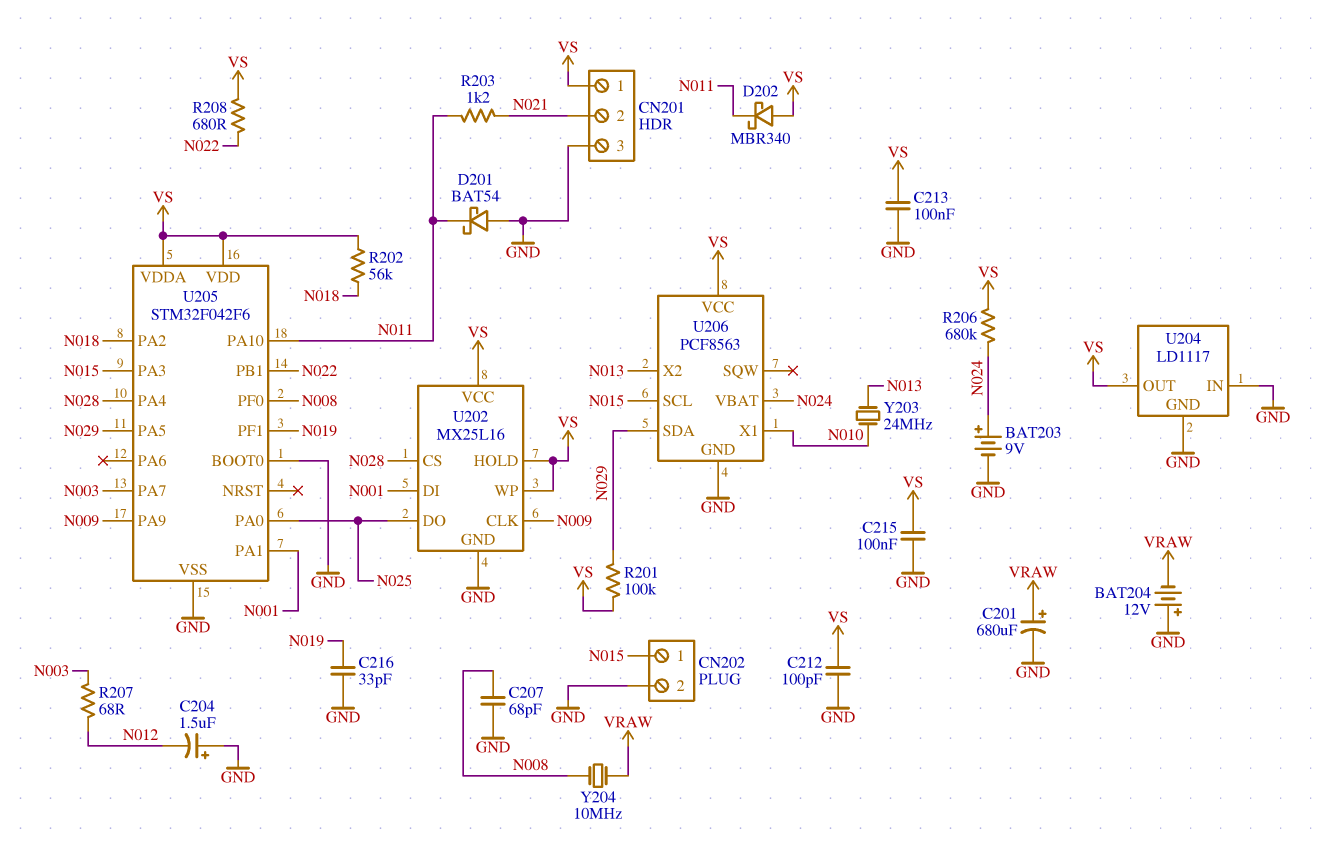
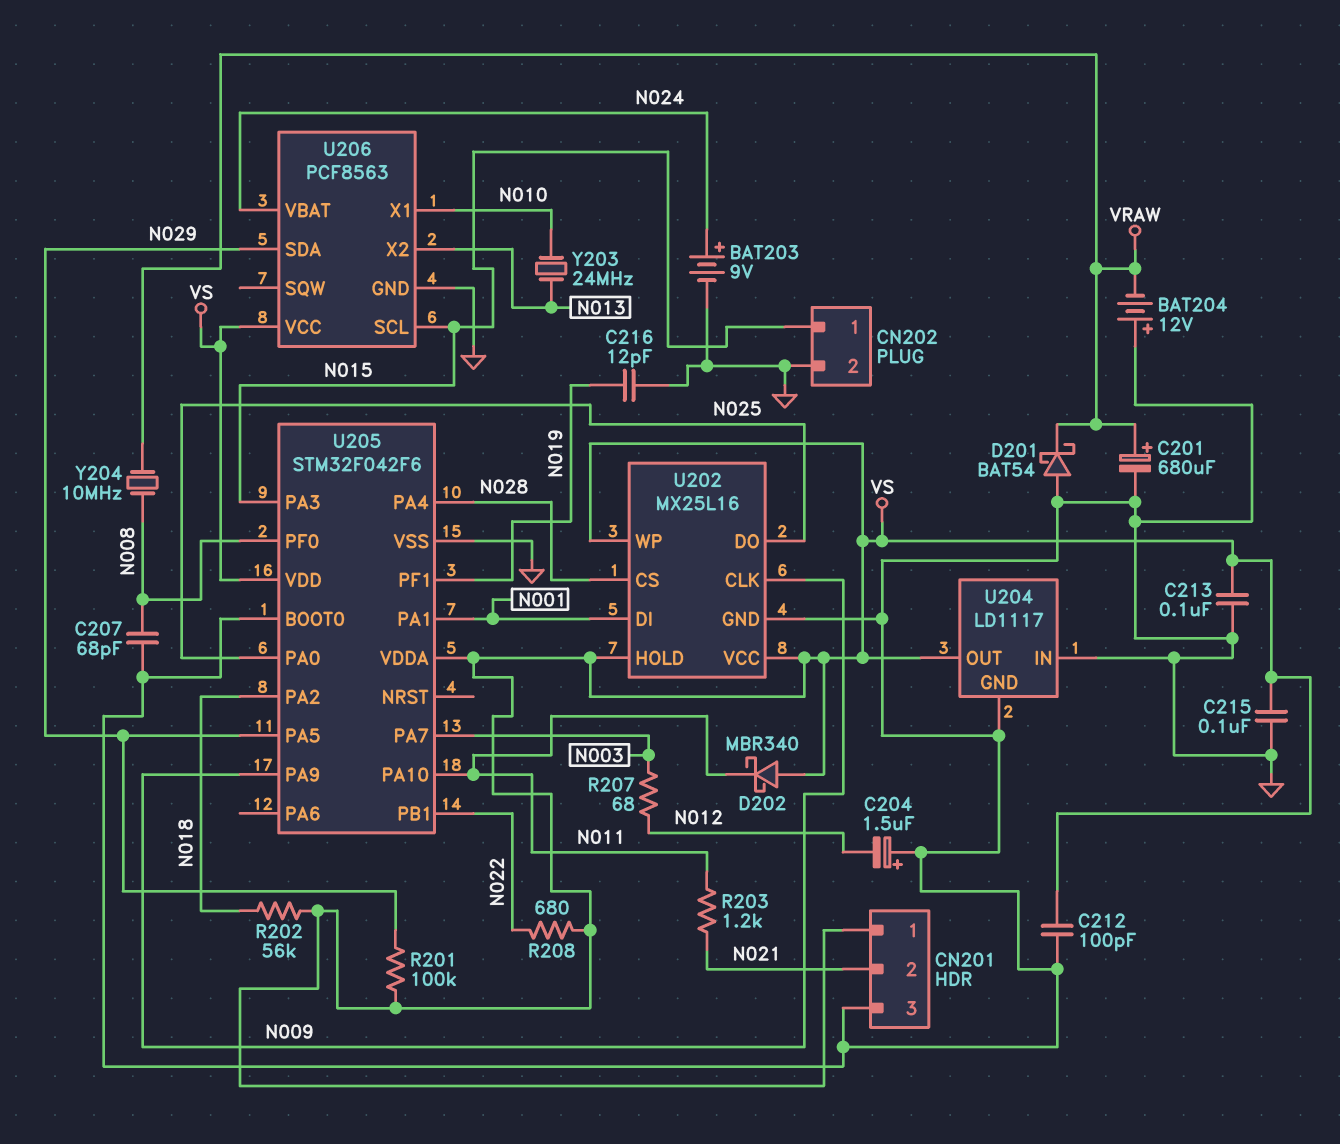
C216: 33pF (GND, N019) -> 12pF (GND, N019)
D201: schottky BAT54 (A GND, K N011) -> schottky BAT54 (A GND, K VRAW)
R206: 680k (N024, VS) -> none

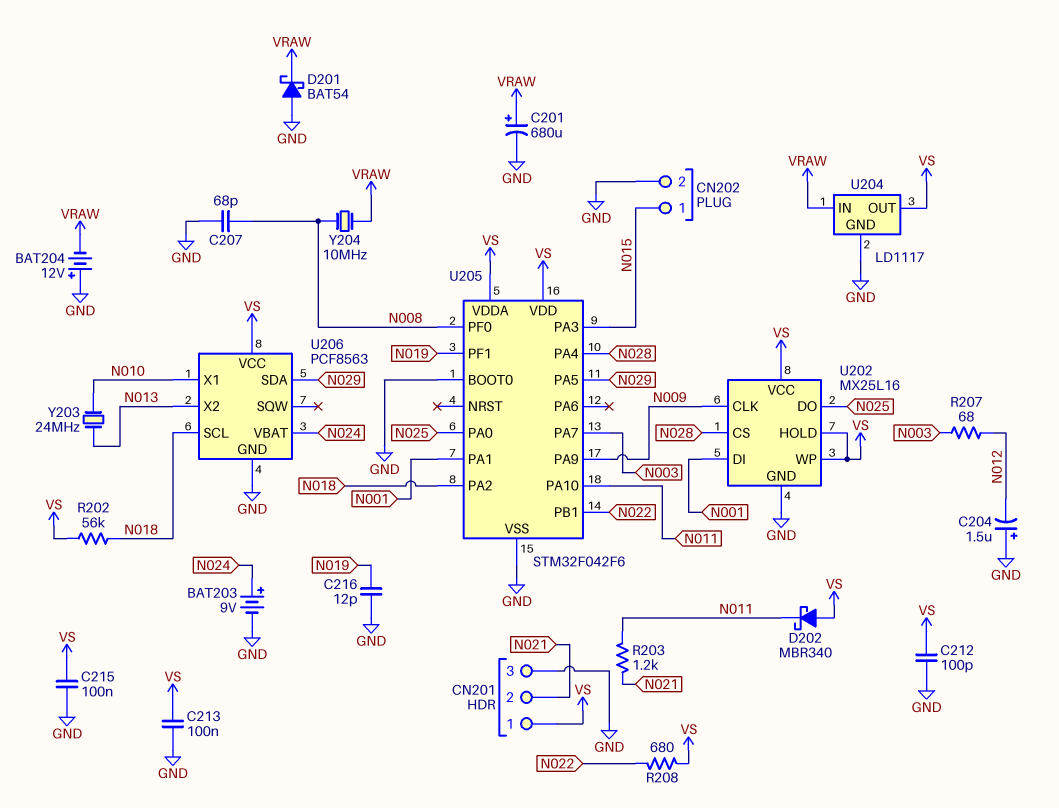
R201: 100k (N029, VS) -> none
U204 pin IN: GND -> VRAW
U206 pin SCL: N015 -> N018

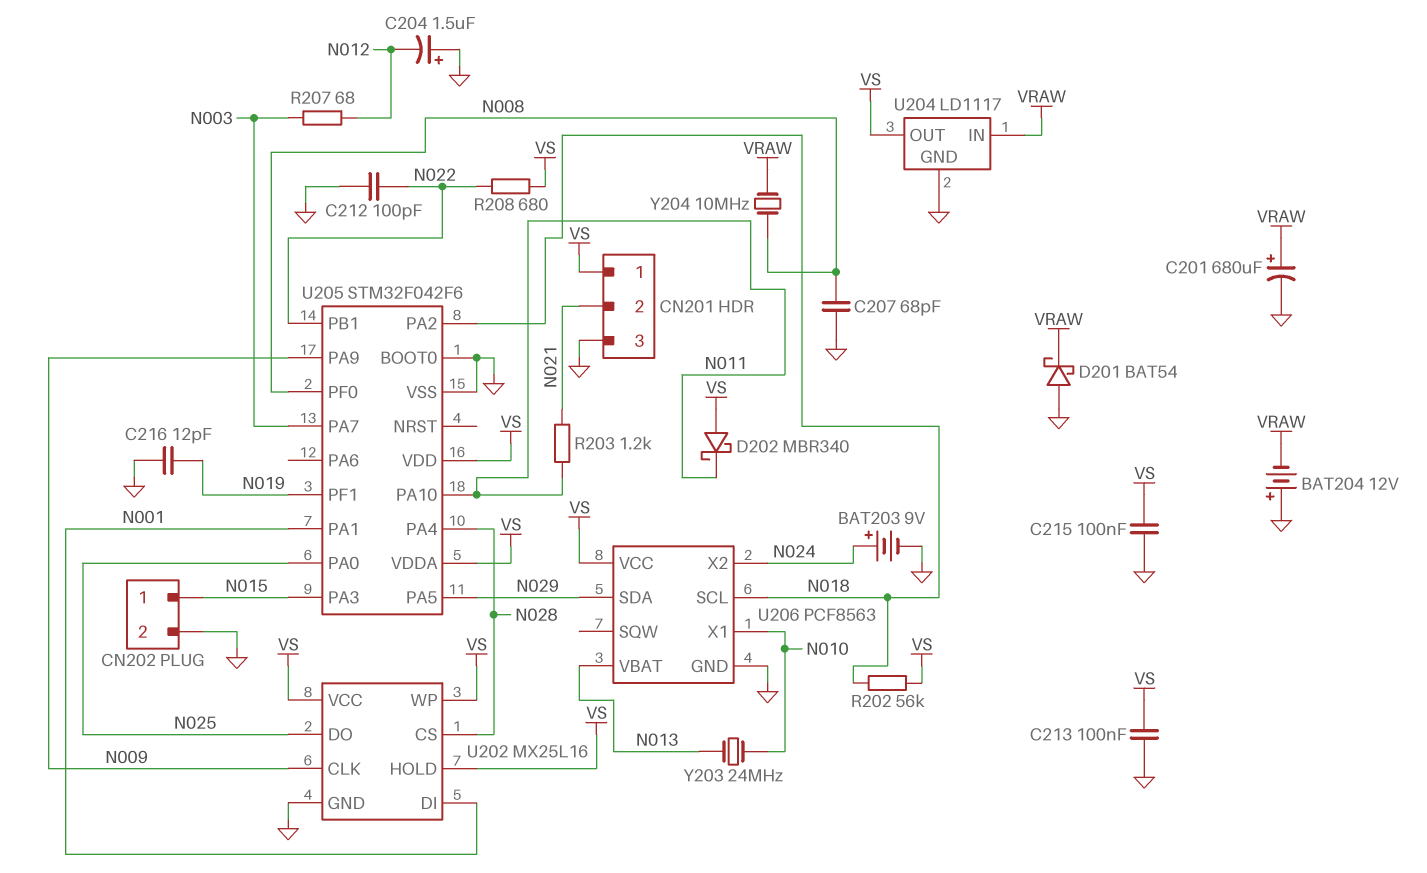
C212: 100pF (GND, VS) -> 100pF (GND, N022)
U206 pin VBAT: N024 -> N013
U206 pin X2: N013 -> N024

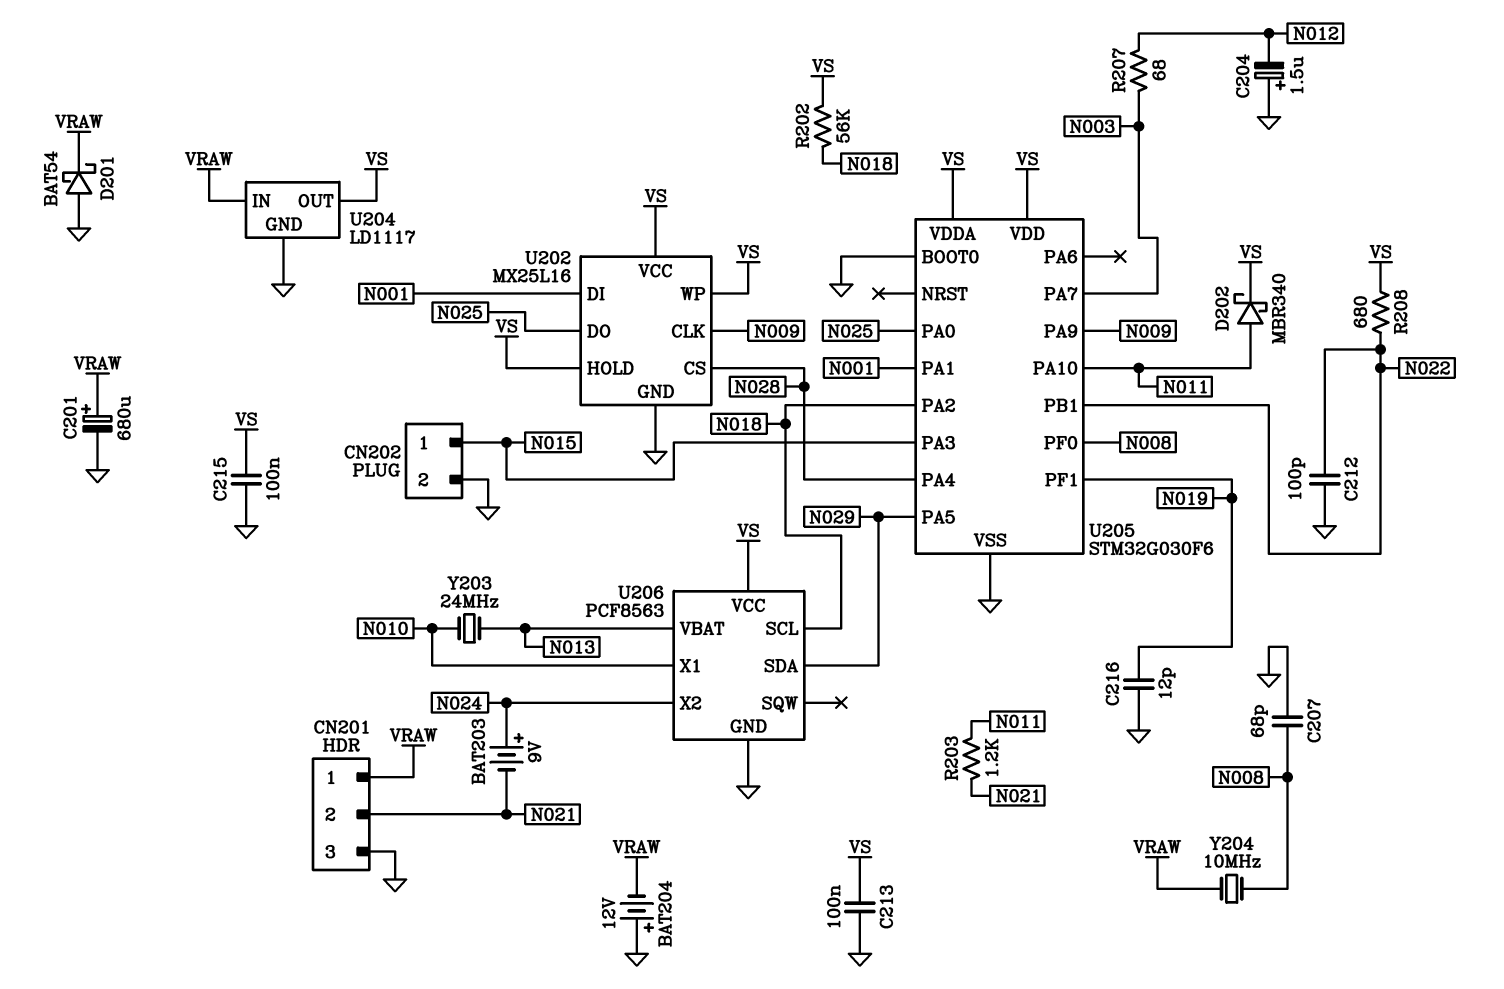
BAT203: 9V (plus N024, minus GND) -> 9V (plus N024, minus N021)
CN201 pin 1: VS -> VRAW
D202: schottky MBR340 (A VS, K N011) -> schottky MBR340 (A N011, K VS)
U205: STM32F042F6 -> STM32G030F6

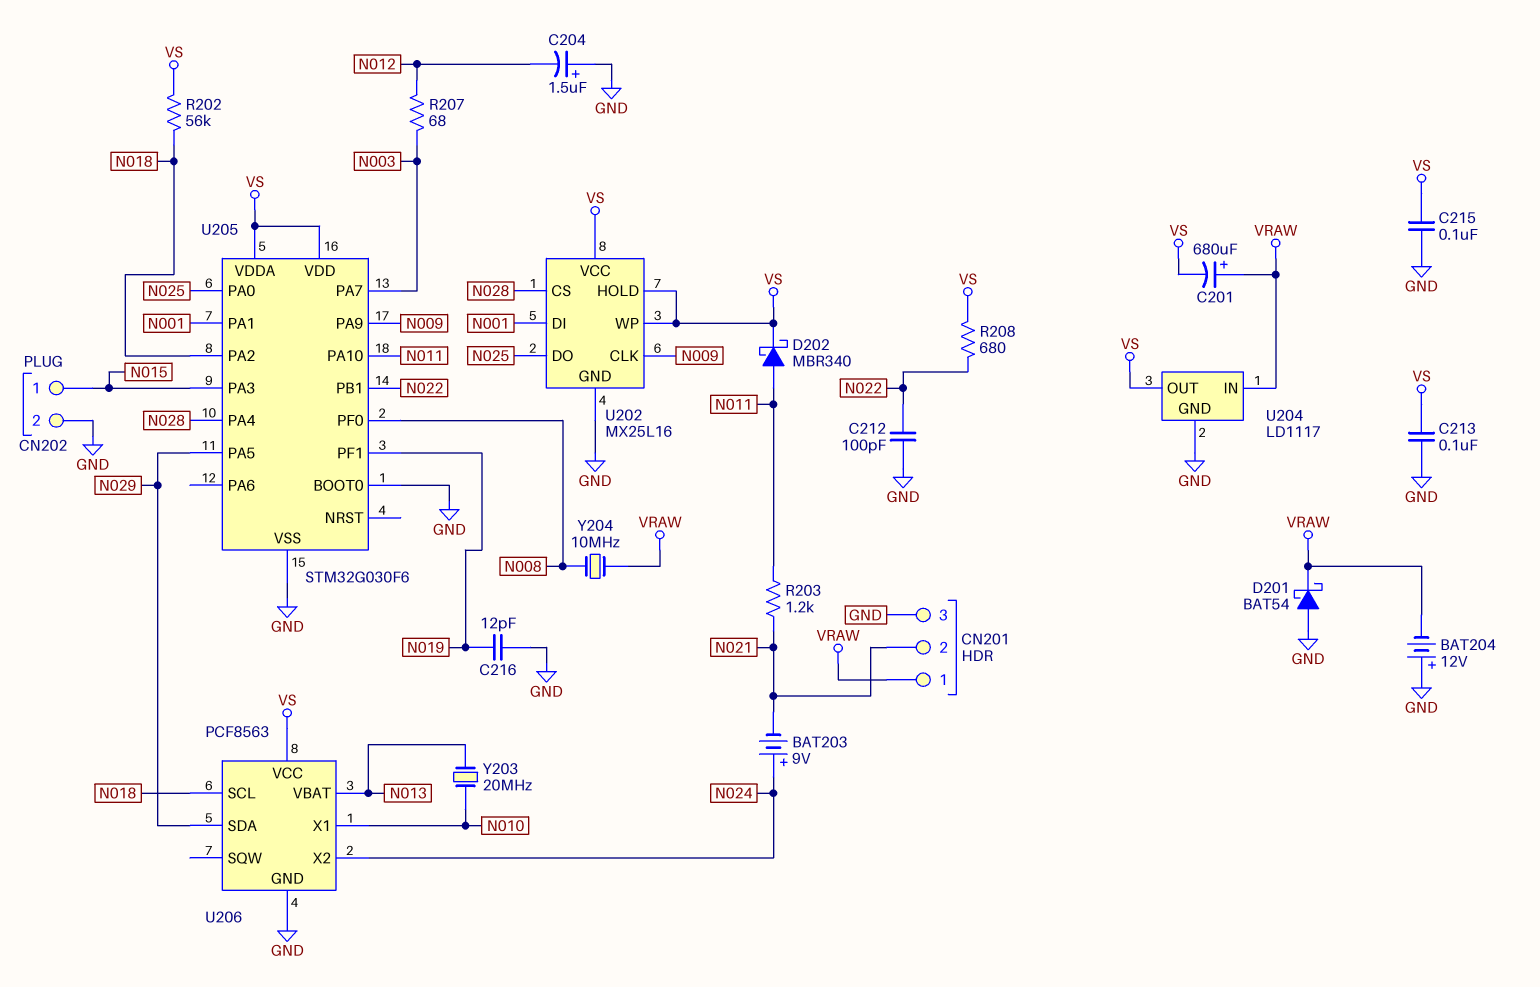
C201: 680uF (plus VRAW, minus GND) -> 680uF (plus VRAW, minus VS)
C207: 68pF (GND, N008) -> none
Y203: 24MHz (N010, N013) -> 20MHz (N010, N013)

